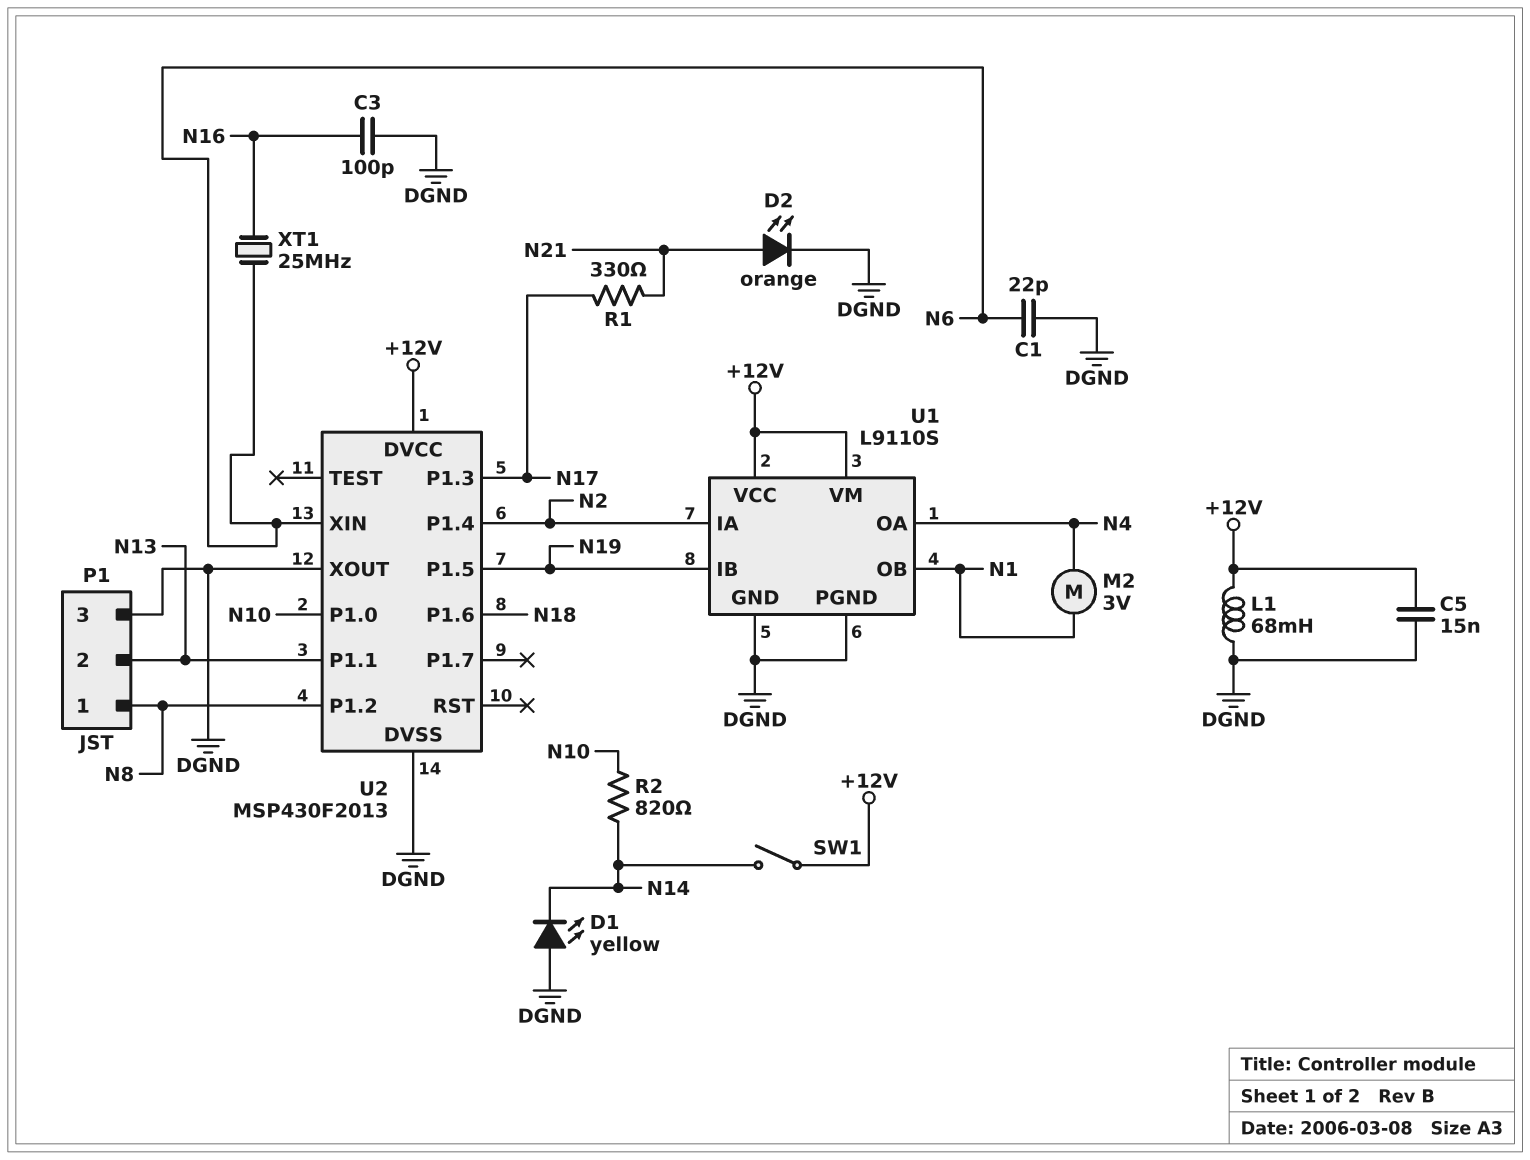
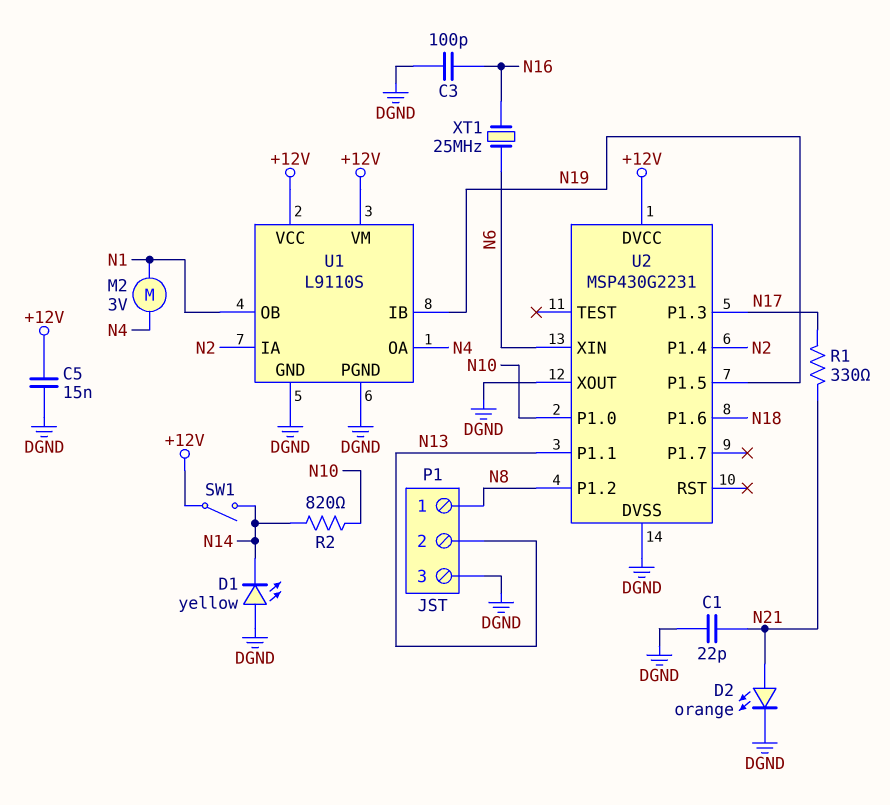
C1: 22pF (DGND, N6) -> 22pF (DGND, N21)
L1: 68mH (+12V, DGND) -> none
U2: MSP430F2013 -> MSP430G2231

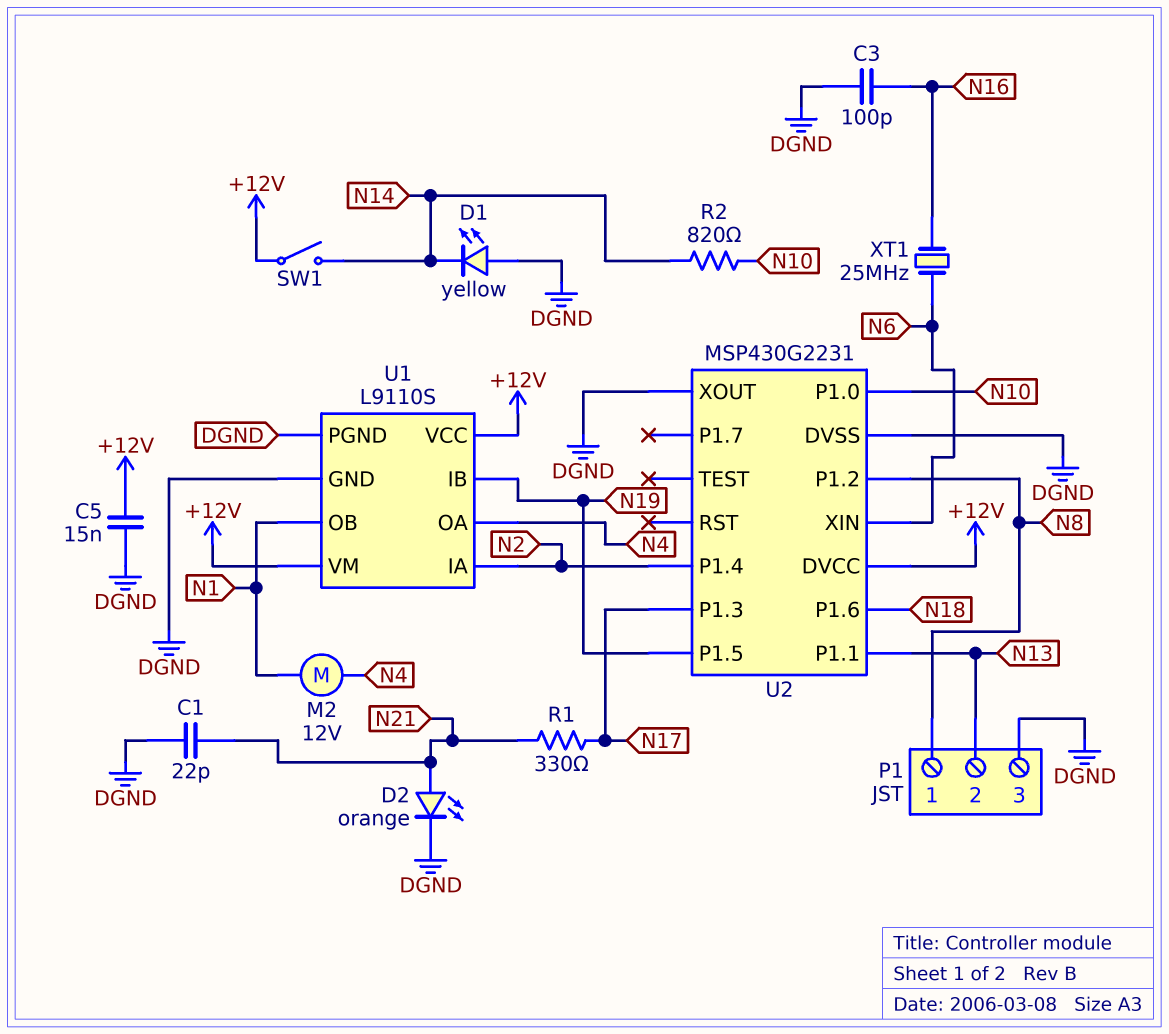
M2: motor 3V (N1, N4) -> motor 12V (N1, N4)

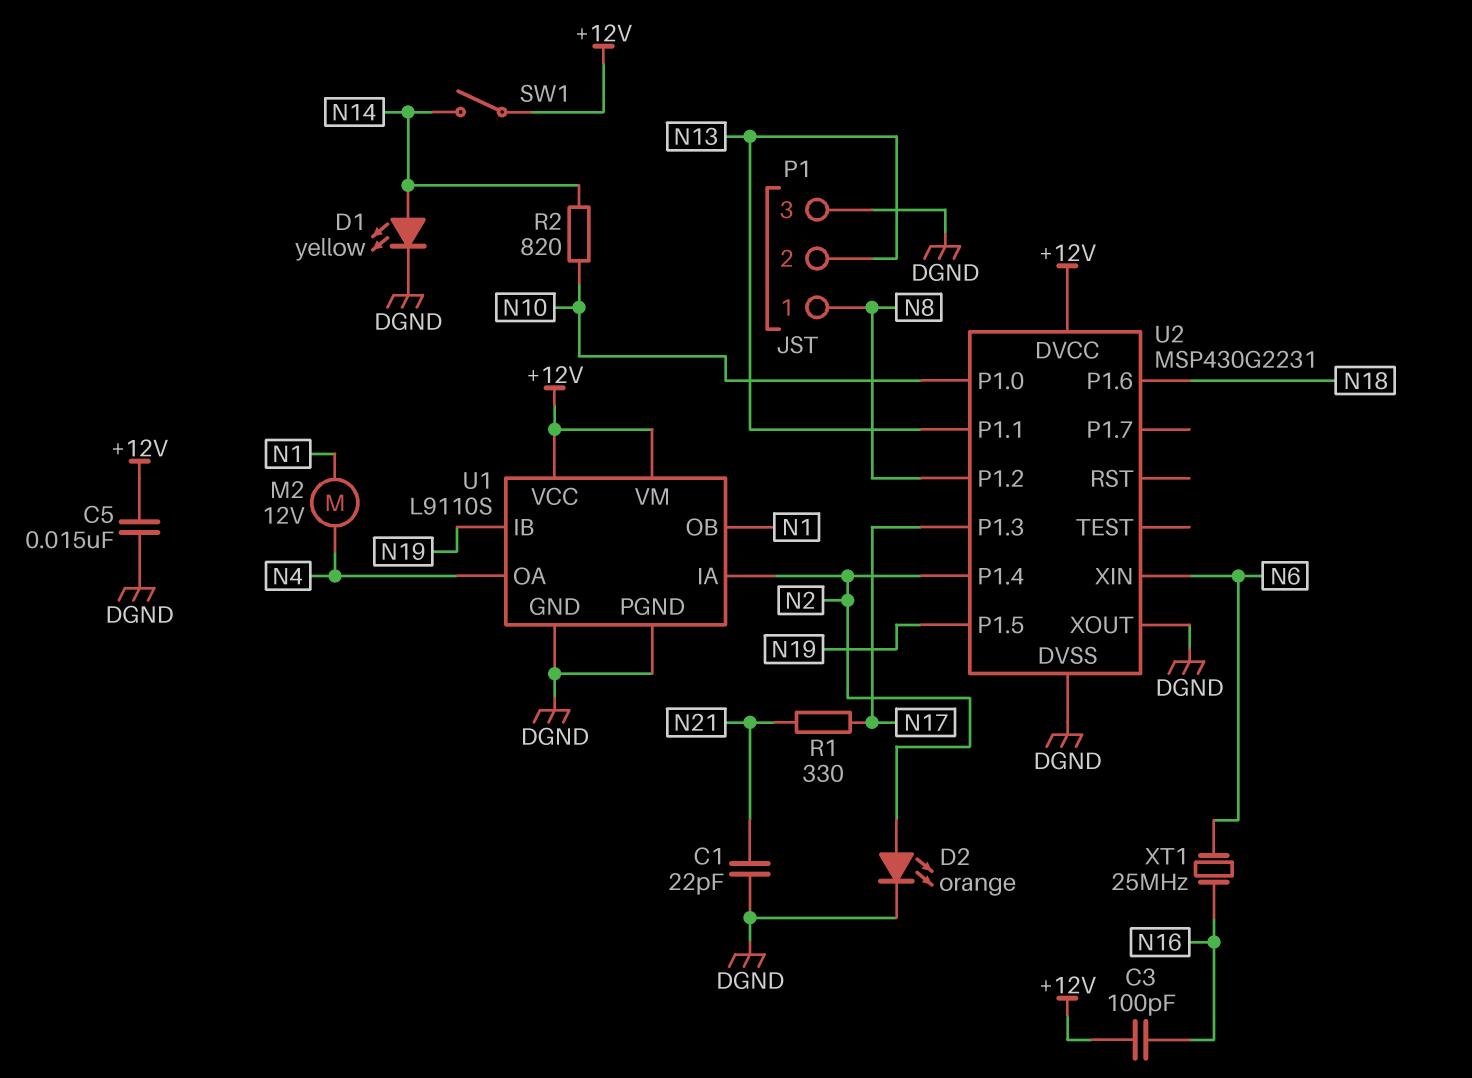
C3: 100pF (DGND, N16) -> 100pF (+12V, N16)
D1: LED yellow (A DGND, K N14) -> LED yellow (A N14, K DGND)
D2: LED orange (A N21, K DGND) -> LED orange (A N2, K DGND)

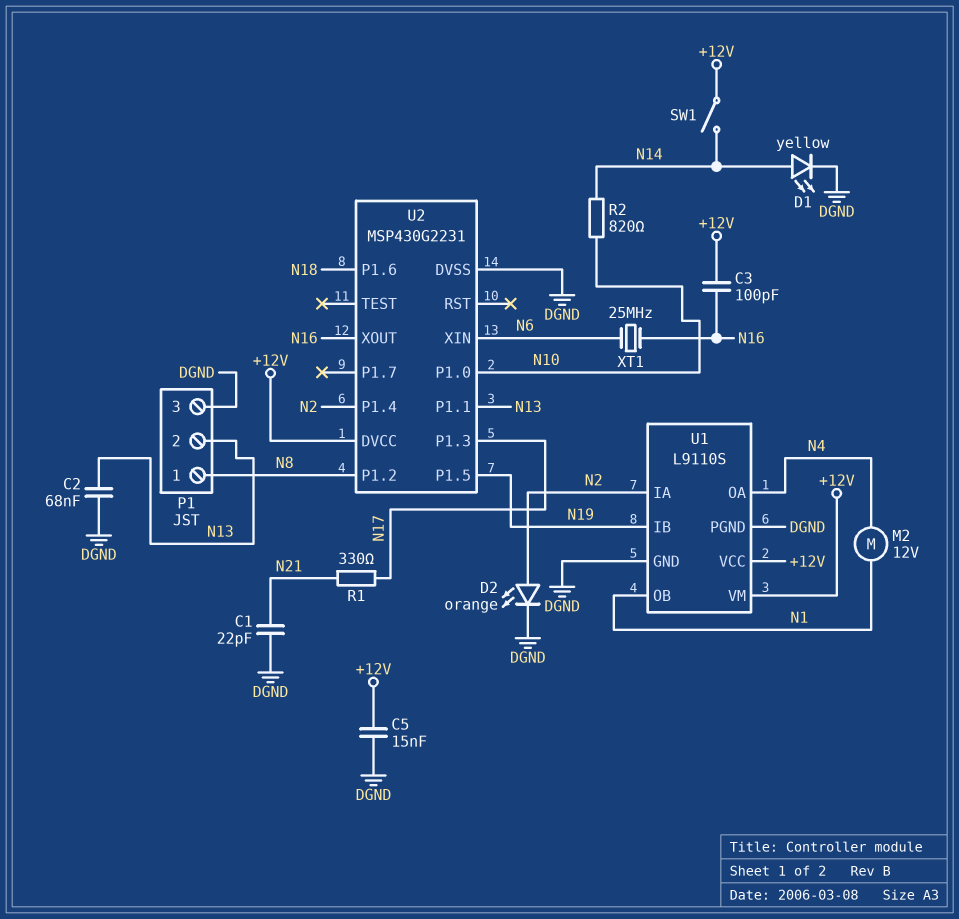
C2: none -> 68nF (DGND, N13)
U2 pin XOUT: DGND -> N16

